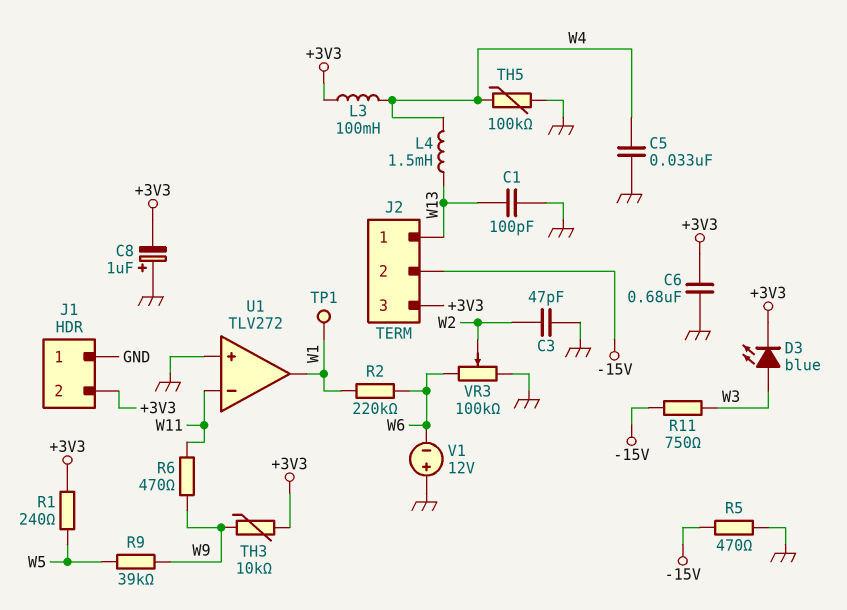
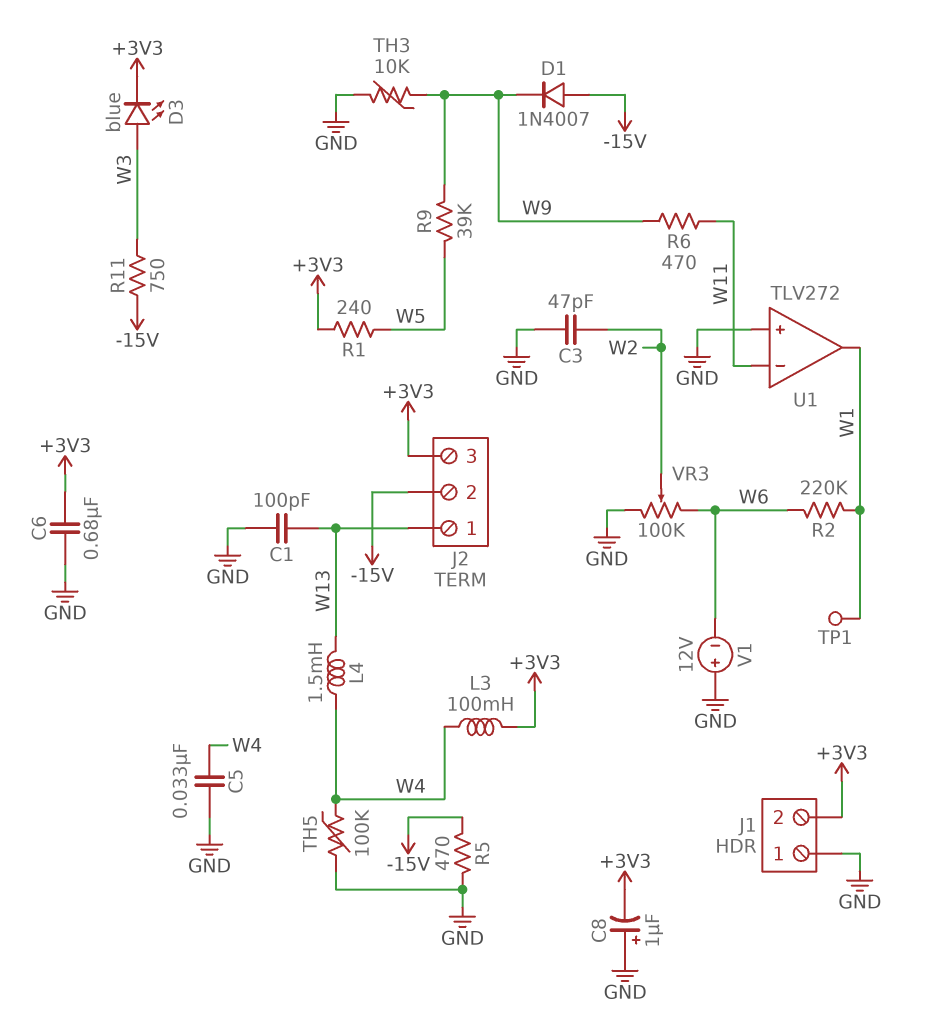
D1: none -> diode 1N4007 (A -15V, K W9)
TH3: 10k (+3V3, W9) -> 10k (GND, W9)

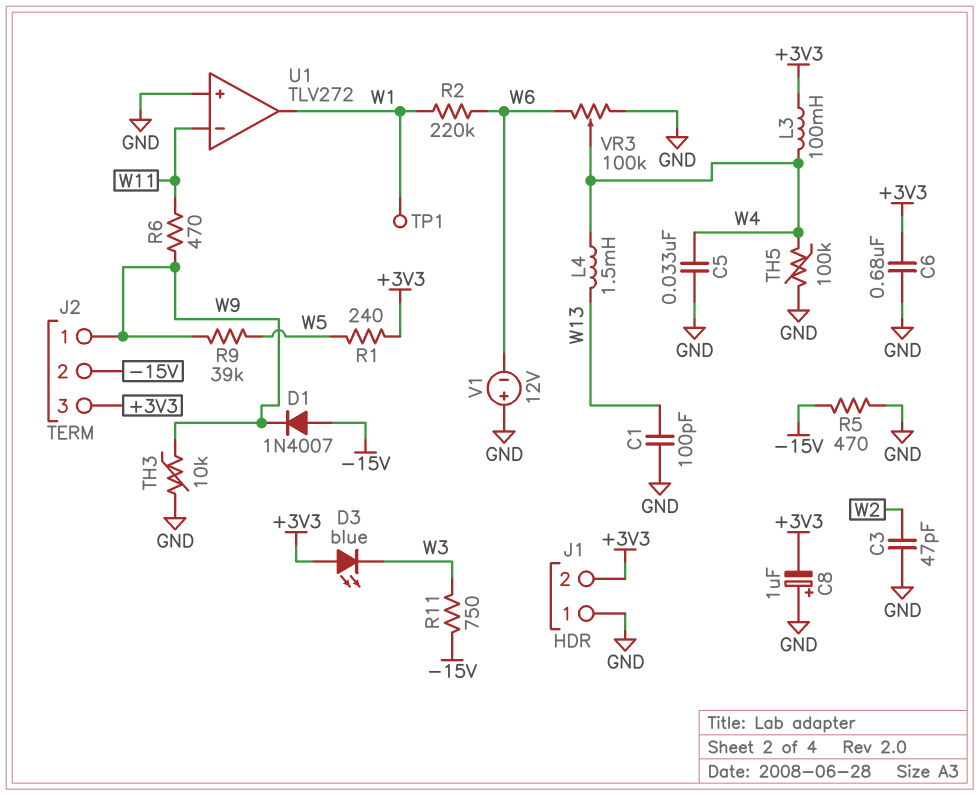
D3: LED blue (A W3, K +3V3) -> LED blue (A +3V3, K W3)
J2 pin 1: W13 -> W9
VR3: 100k (GND, W6, wiper W2) -> 100k (GND, W6, wiper W4)

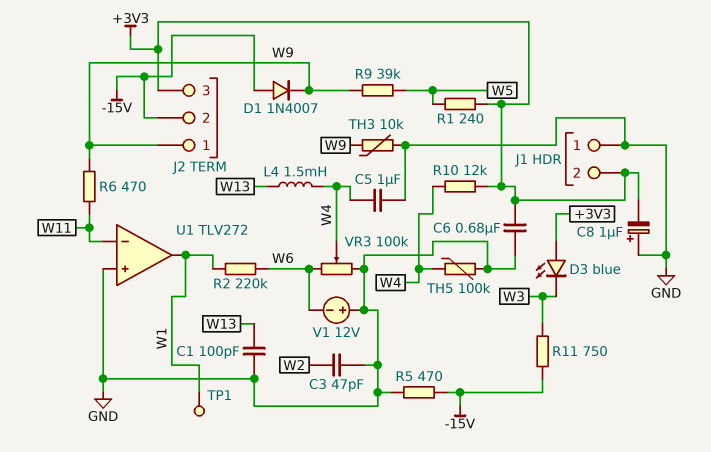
C5: 33nF (GND, W4) -> 1uF (GND, W4)
L3: 100mH (+3V3, W4) -> none
R10: none -> 12k (+3V3, W4)

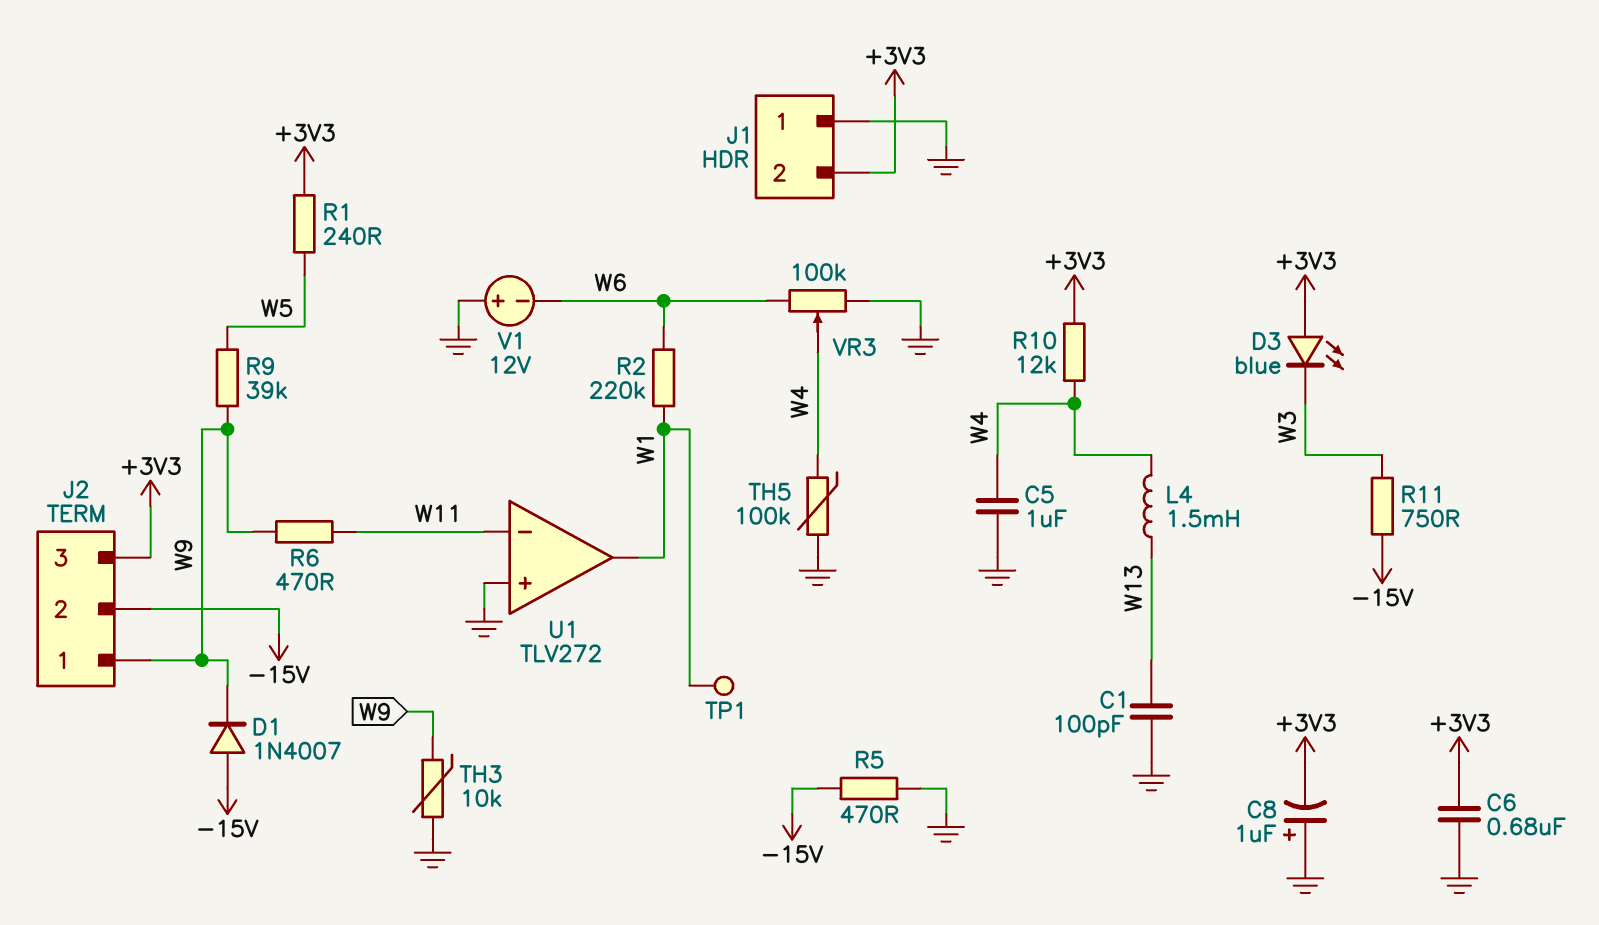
C3: 47pF (GND, W2) -> none

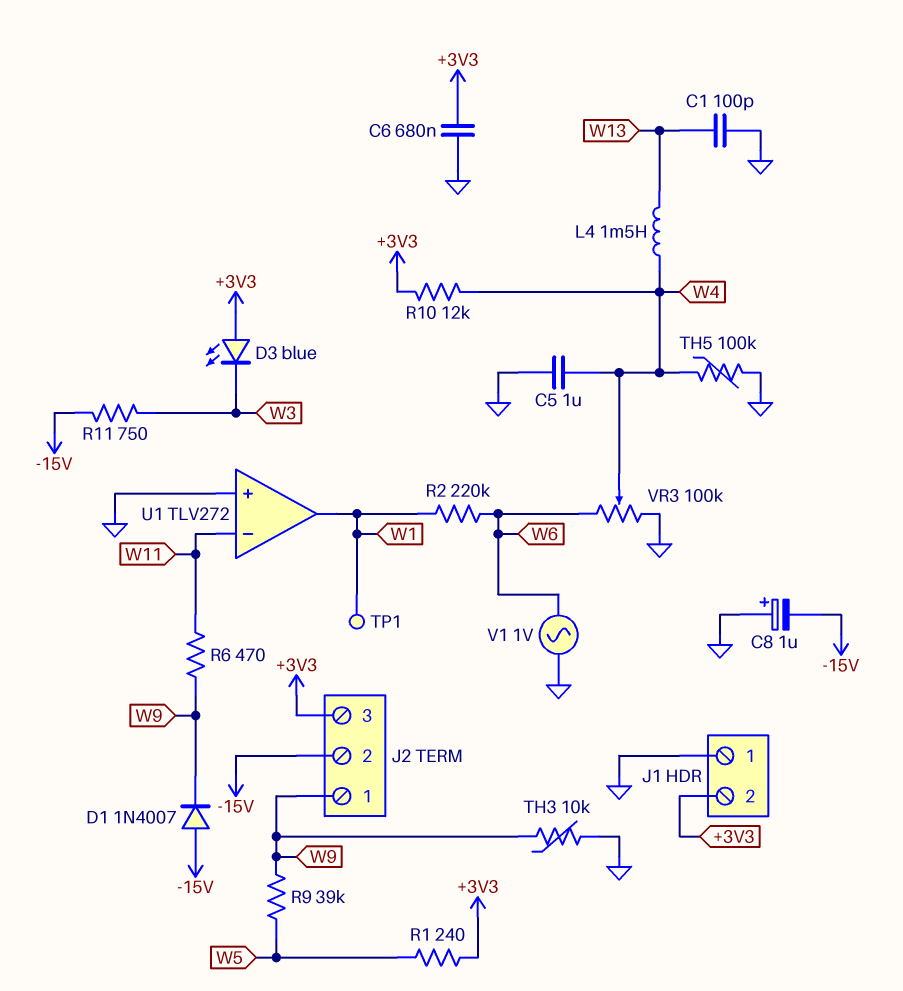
C8: 1uF (plus GND, minus +3V3) -> 1uF (plus GND, minus -15V)
R5: 470 (-15V, GND) -> none
V1: 12V (plus GND, minus W6) -> AC 1V (GND, W6)

